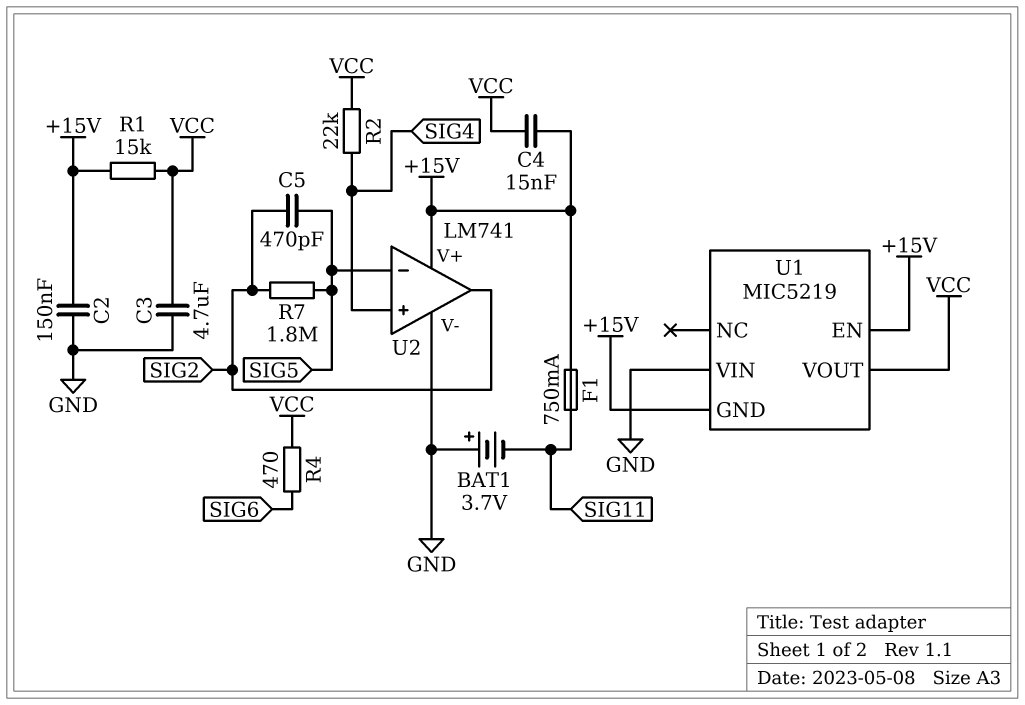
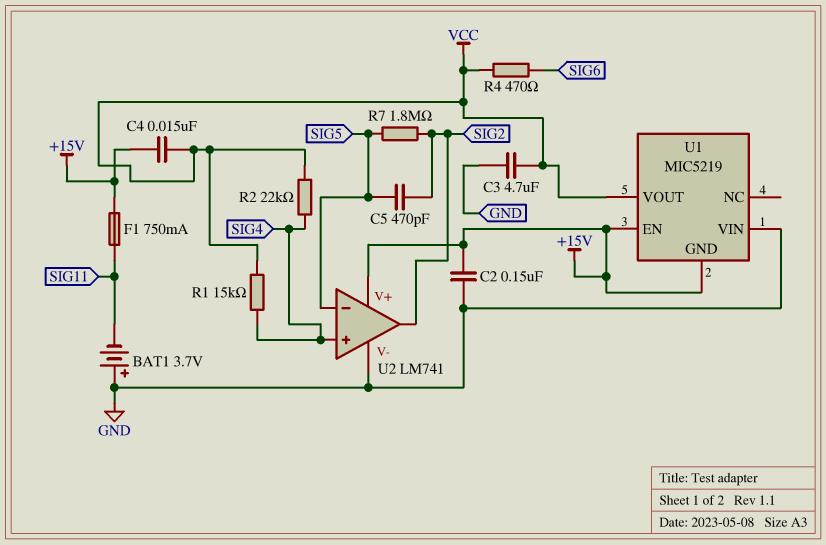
R1: 15k (+15V, VCC) -> 15k (SIG4, VCC)

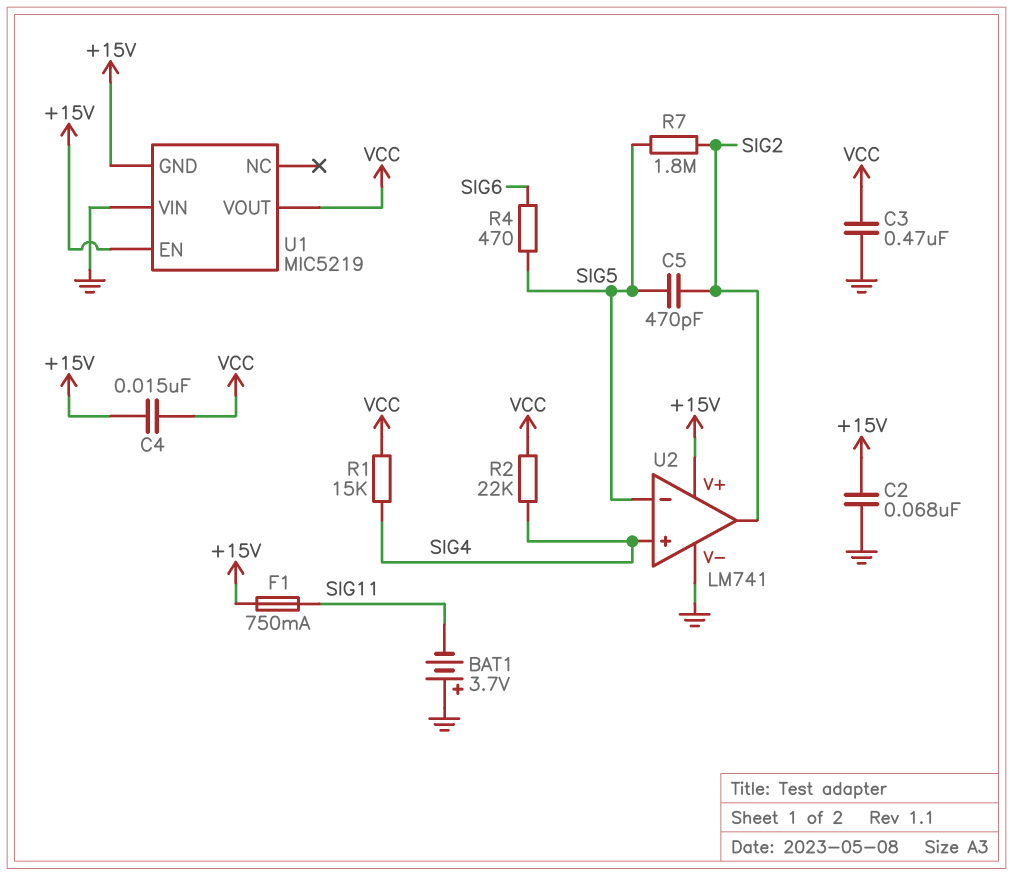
C2: 150nF (+15V, GND) -> 68nF (+15V, GND)
C3: 4.7uF (GND, VCC) -> 470nF (GND, VCC)
R4: 470 (SIG6, VCC) -> 470 (SIG5, SIG6)

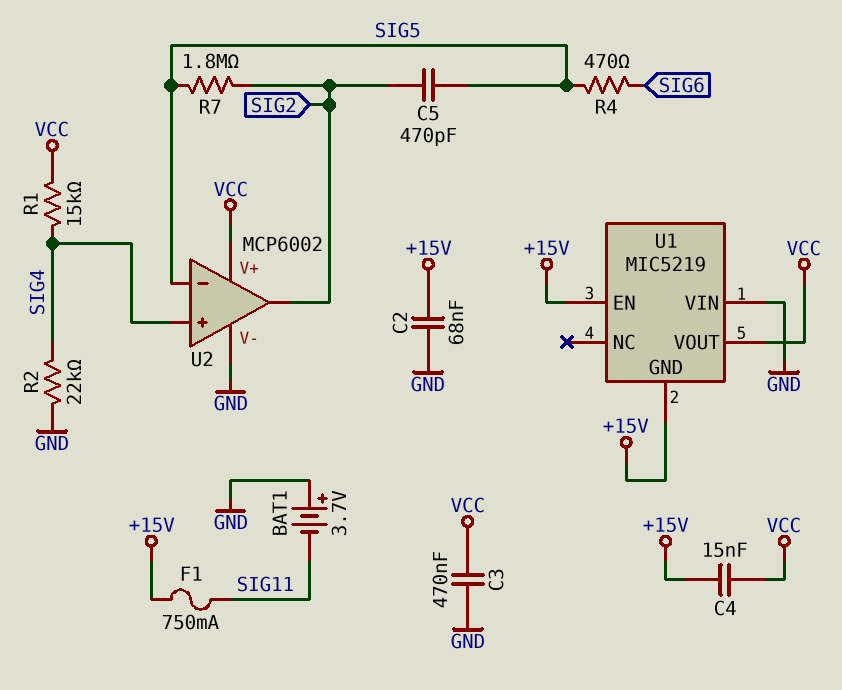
R2: 22k (SIG4, VCC) -> 22k (GND, SIG4)
U2: LM741 -> MCP6002
U2 pin V+: +15V -> VCC

